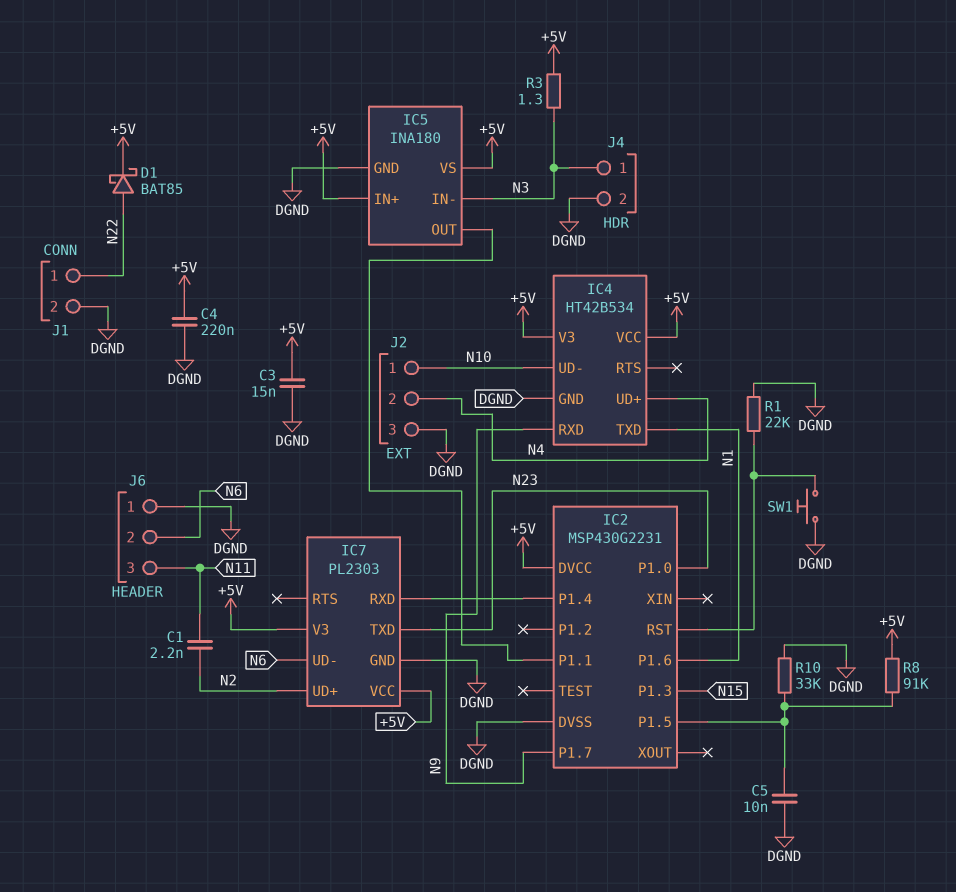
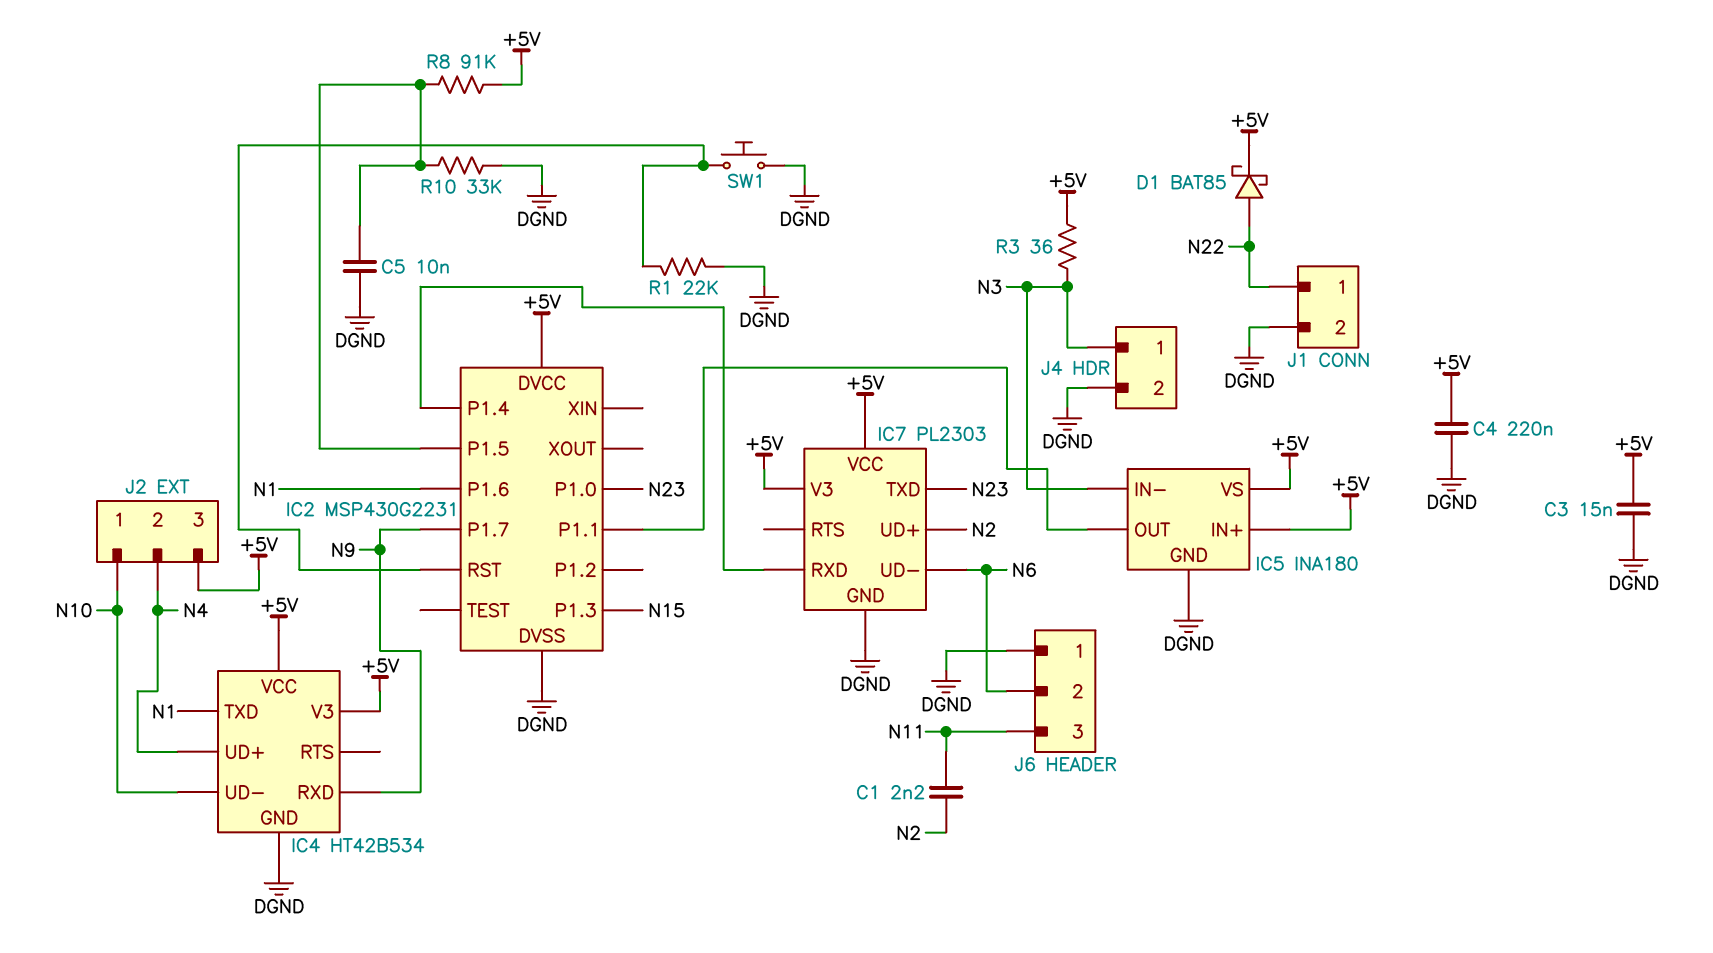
J2 pin 3: DGND -> +5V
R3: 1.3 (+5V, N3) -> 36 (+5V, N3)

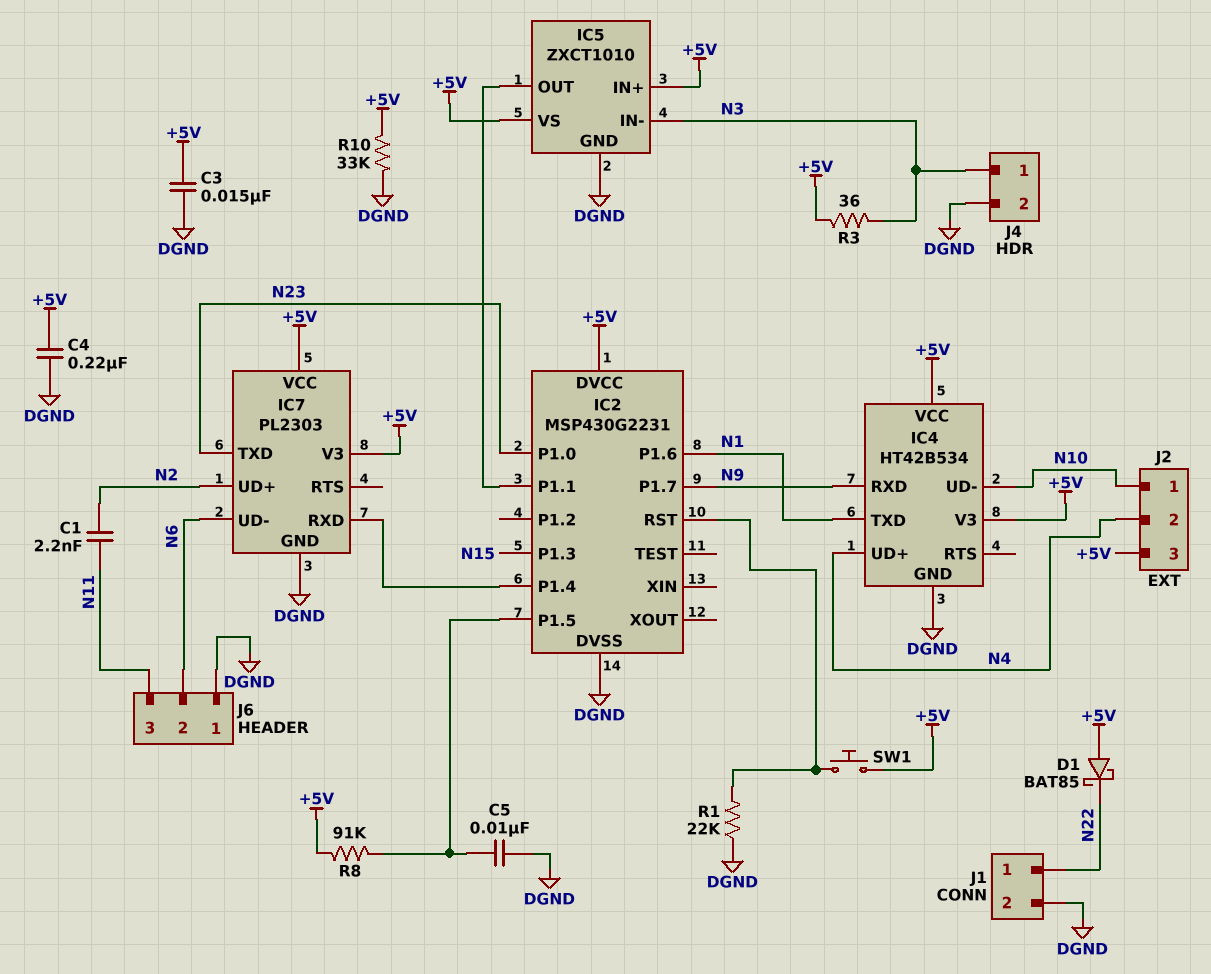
D1: schottky BAT85 (A N22, K +5V) -> schottky BAT85 (A +5V, K N22)
IC5: INA180 -> ZXCT1010
R10: 33k (DGND, IC2/P1.5) -> 33k (+5V, DGND)
SW1: button (DGND, IC2/RST) -> button (+5V, IC2/RST)

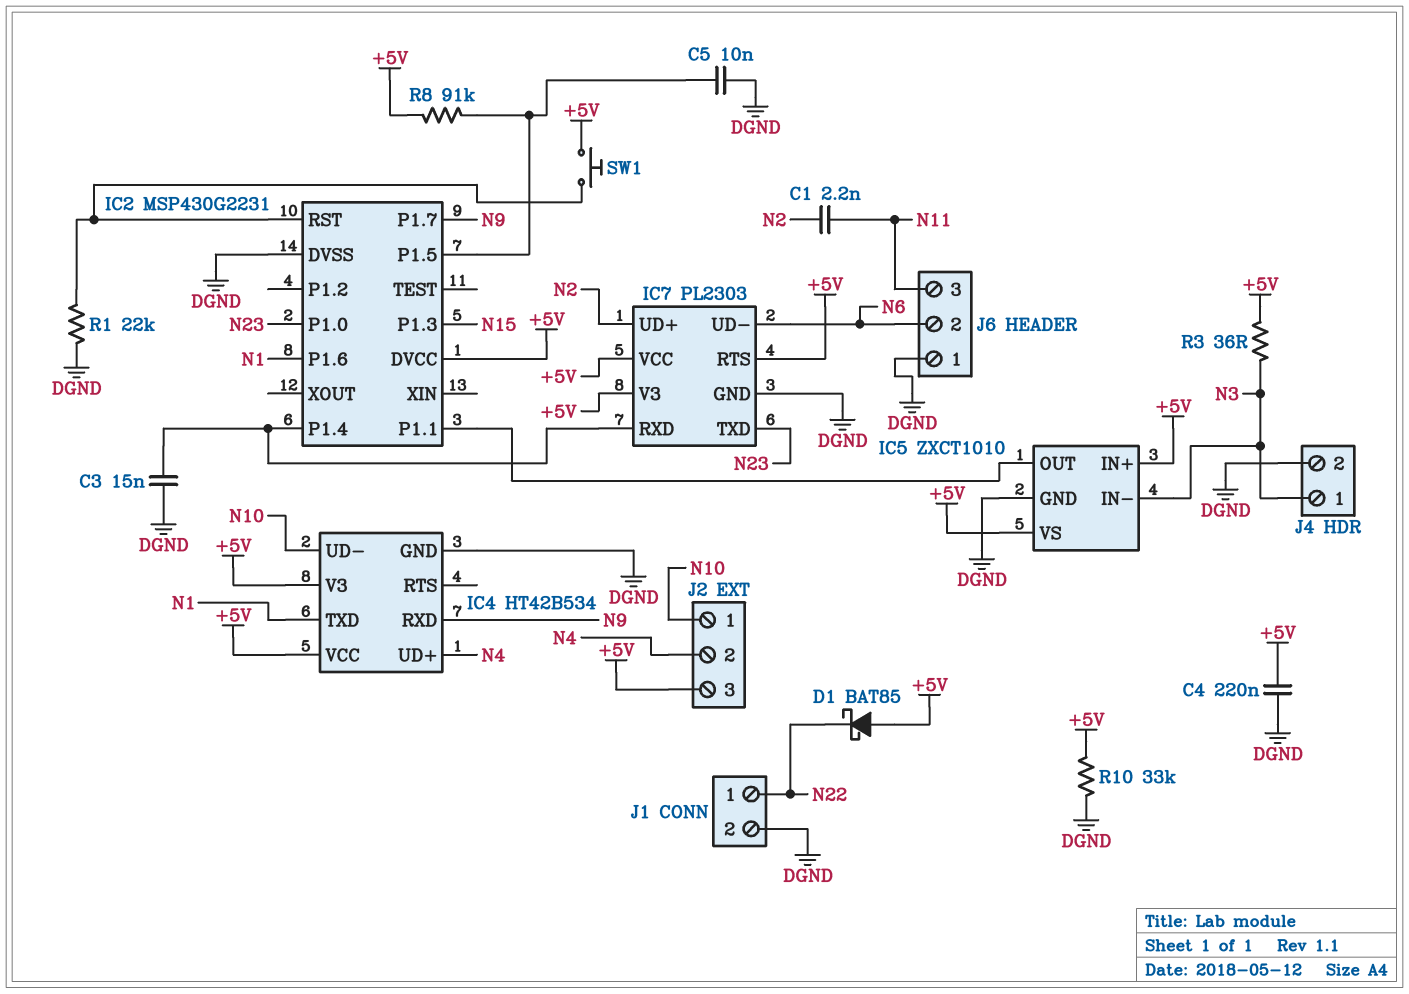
C3: 15nF (+5V, DGND) -> 15nF (DGND, IC2/P1.4)
IC7 pin RTS: none -> +5V

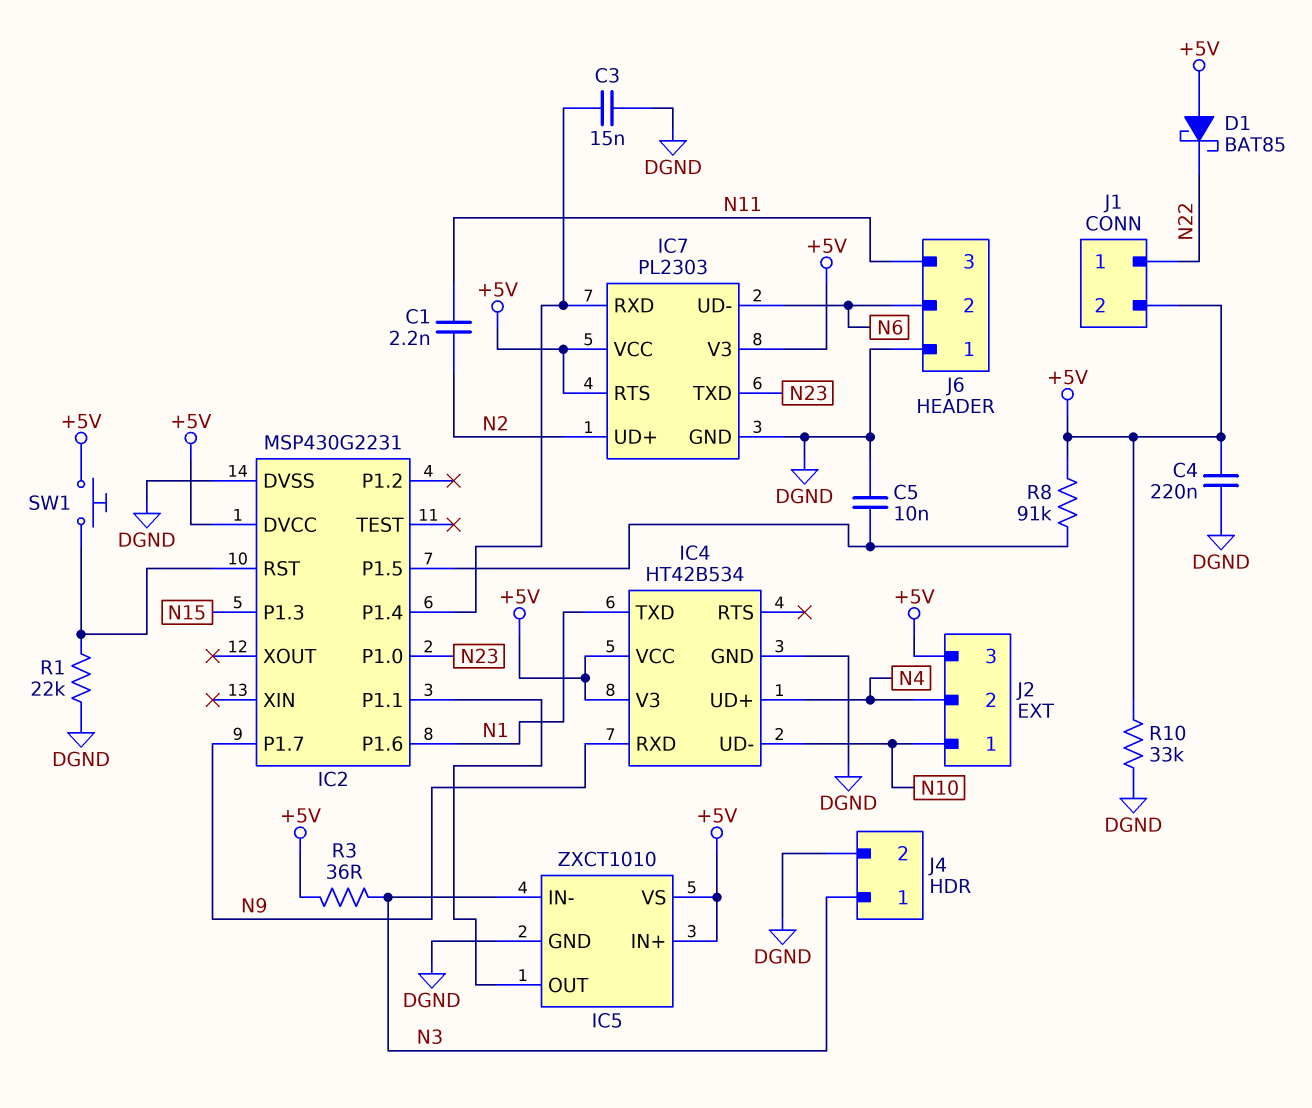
J1 pin 2: DGND -> +5V

